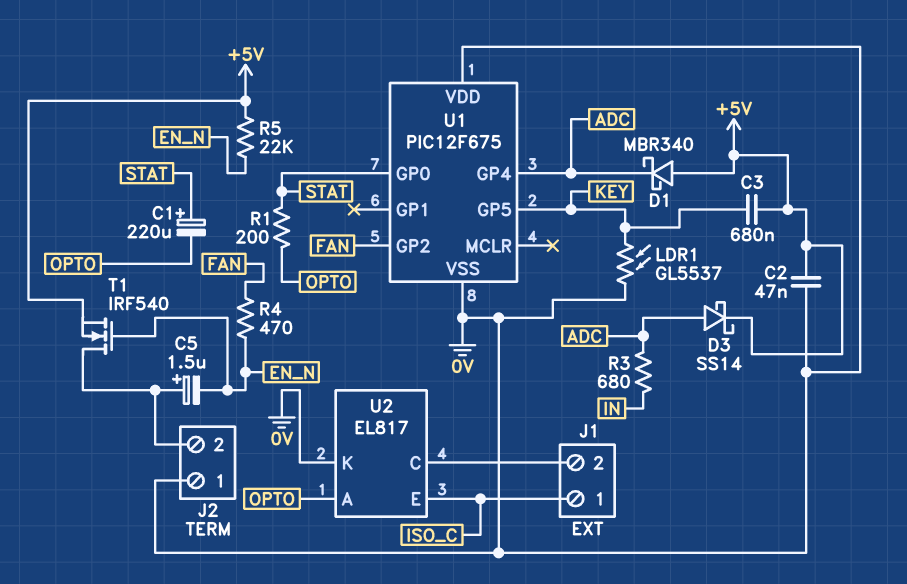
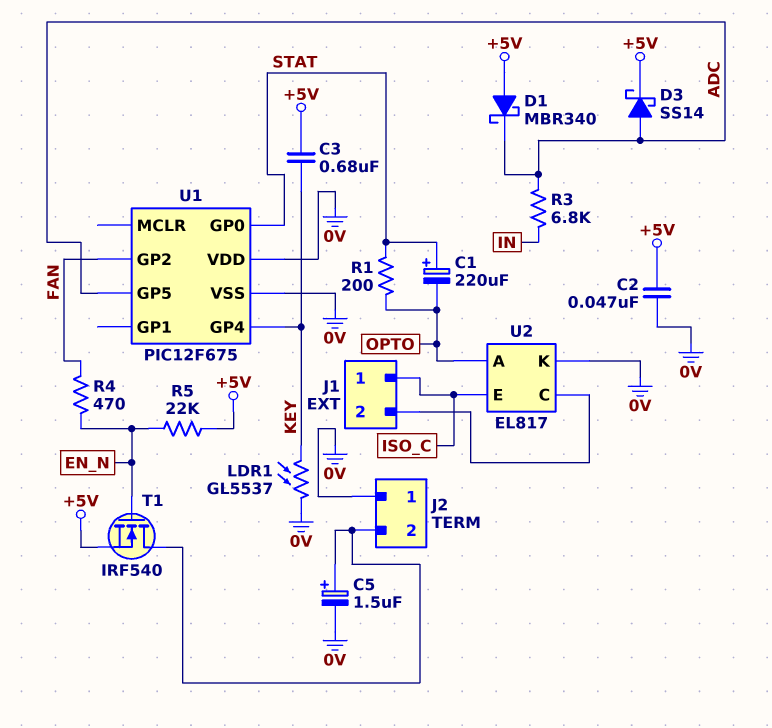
C5: 1.5uF (plus J2/2, minus EN_N) -> 1.5uF (plus J2/2, minus 0V)
R3: 680 (ADC, IN) -> 6.8k (ADC, IN)
U1 pin GP4: ADC -> KEY
U1 pin GP5: KEY -> ADC

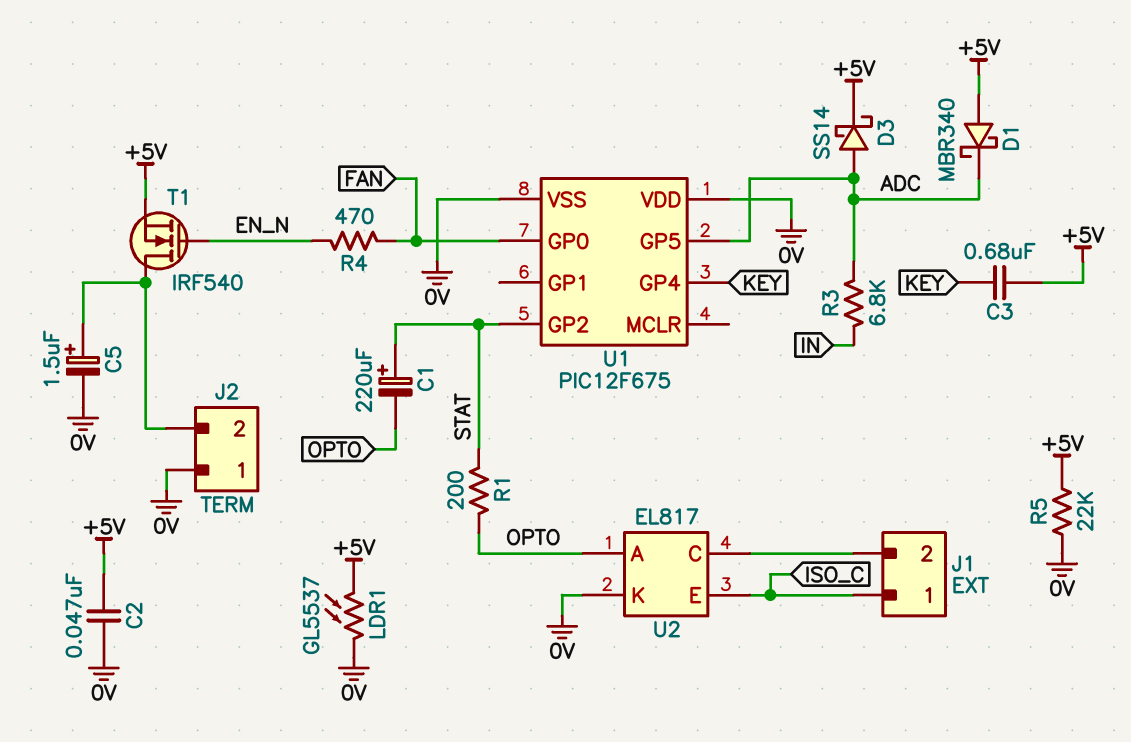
LDR1: GL5537 (0V, KEY) -> GL5537 (+5V, 0V)
R5: 22k (+5V, EN_N) -> 22k (+5V, 0V)
U1 pin GP0: STAT -> FAN
U1 pin GP2: FAN -> STAT

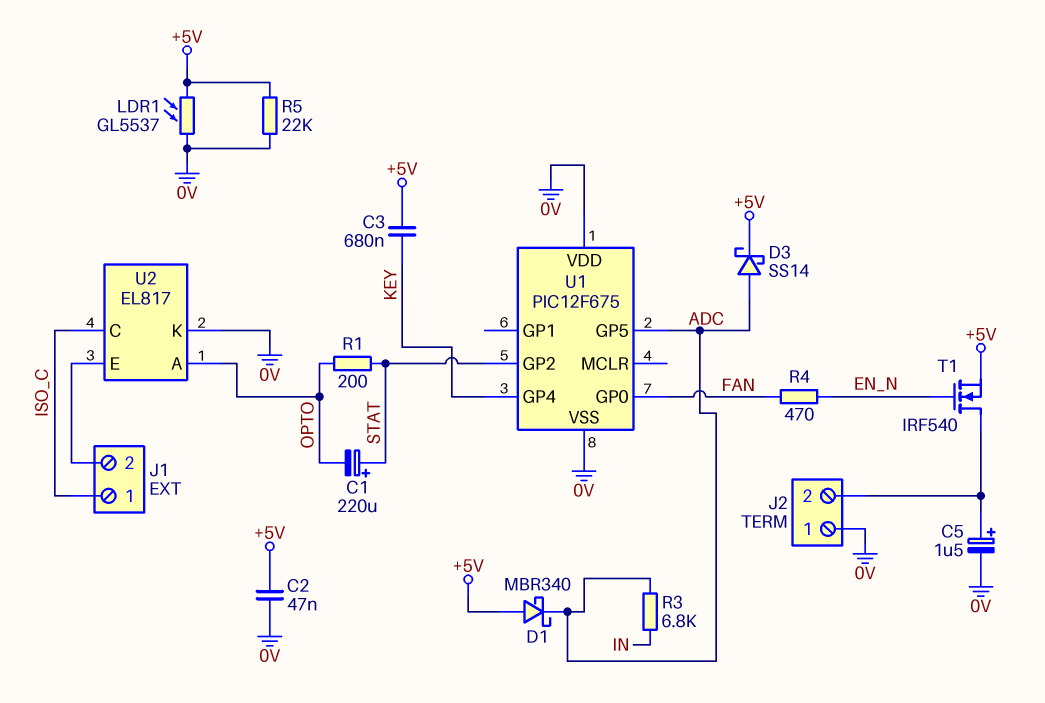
U2 pin C: J1/2 -> ISO_C
U2 pin E: ISO_C -> J1/2

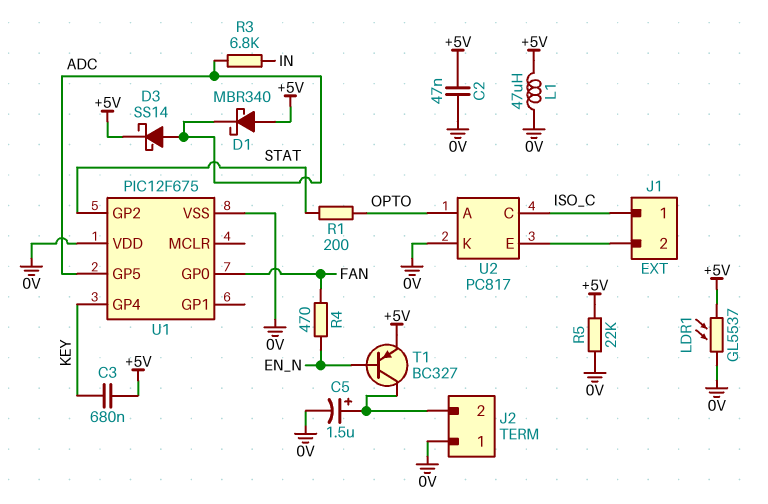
C1: 220uF (plus STAT, minus OPTO) -> none
L1: none -> 47uH (+5V, 0V)
T1: NMOS IRF540 (G EN_N, D J2/2, S +5V) -> PNP BC327 (B EN_N, C J2/2, E +5V)
U2: EL817 -> PC817

